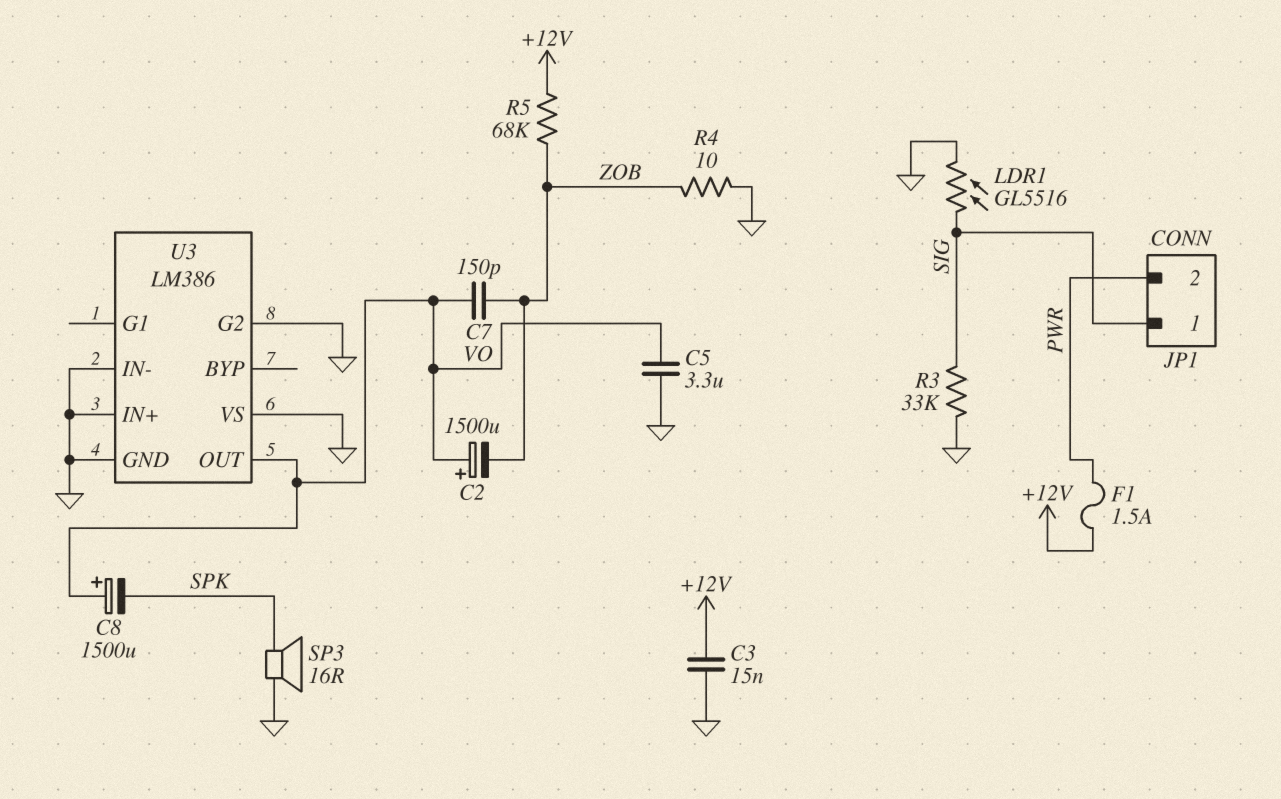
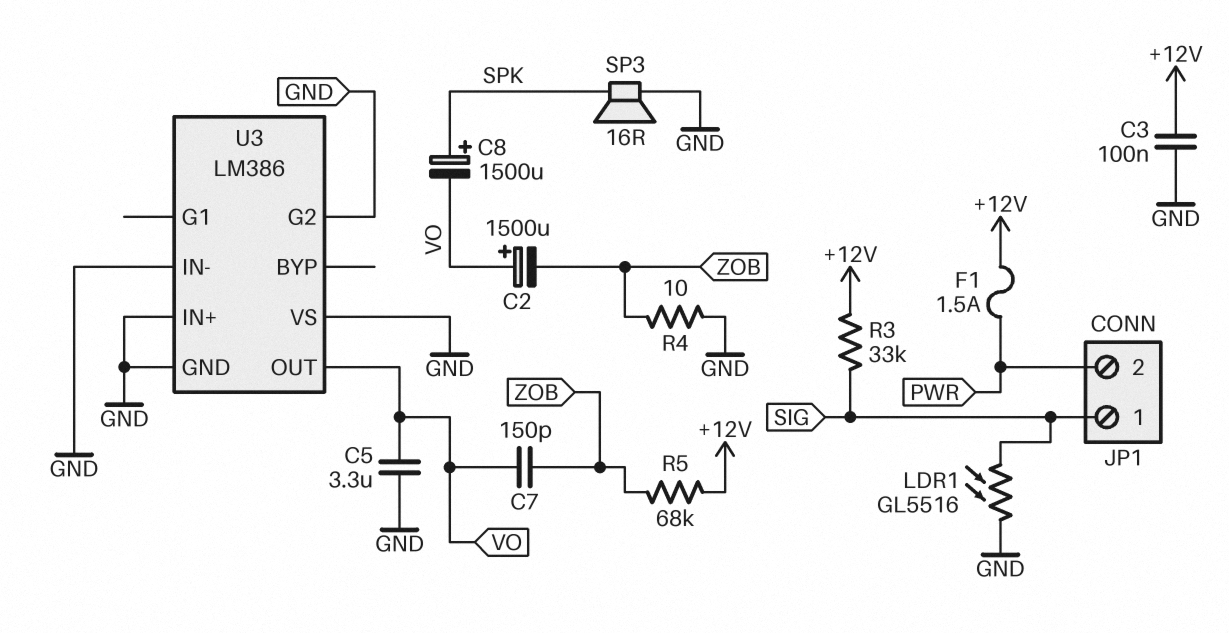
C3: 15nF (+12V, GND) -> 100nF (+12V, GND)
C8: 1500uF (plus VO, minus SPK) -> 1500uF (plus SPK, minus VO)
R3: 33k (GND, SIG) -> 33k (+12V, SIG)

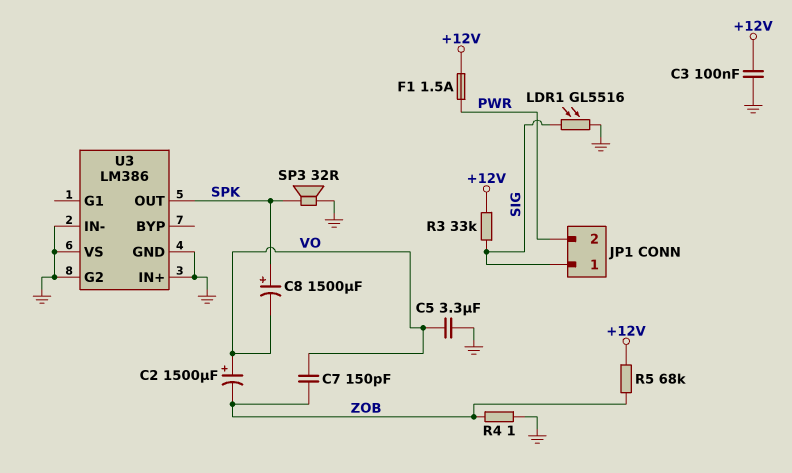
R4: 10 (GND, ZOB) -> 1 (GND, ZOB)
SP3: speaker 16R (GND, SPK) -> speaker 32R (GND, SPK)
U3 pin OUT: VO -> SPK

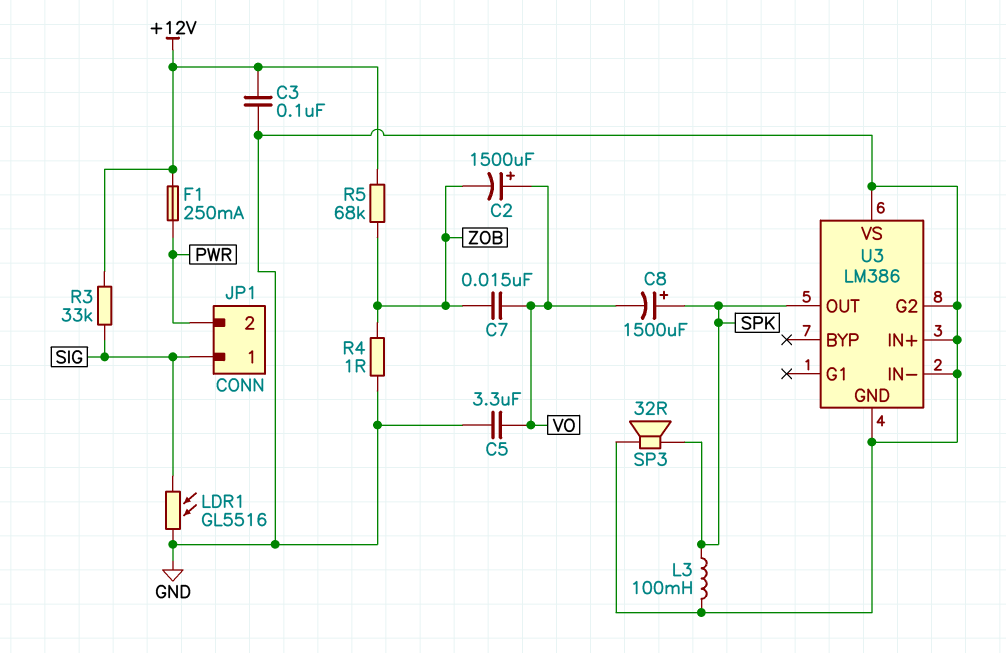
C7: 150pF (VO, ZOB) -> 15nF (VO, ZOB)
F1: 1.5A (+12V, PWR) -> 250mA (+12V, PWR)
L3: none -> 100mH (GND, SPK)

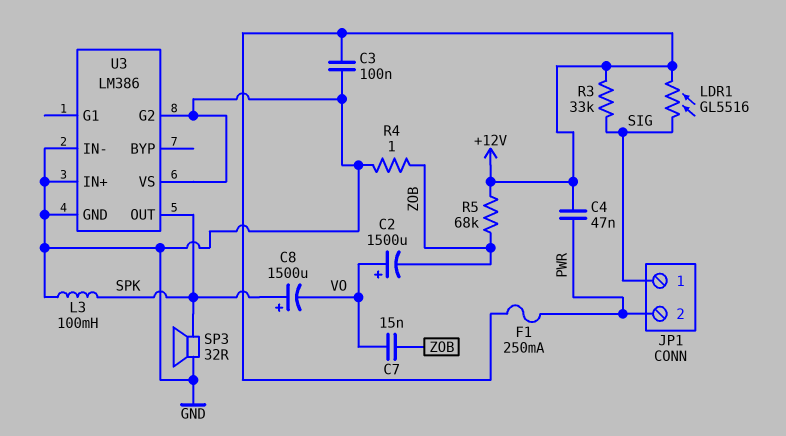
C4: none -> 47nF (+12V, PWR)
C5: 3.3uF (GND, VO) -> none
LDR1: GL5516 (GND, SIG) -> GL5516 (+12V, SIG)

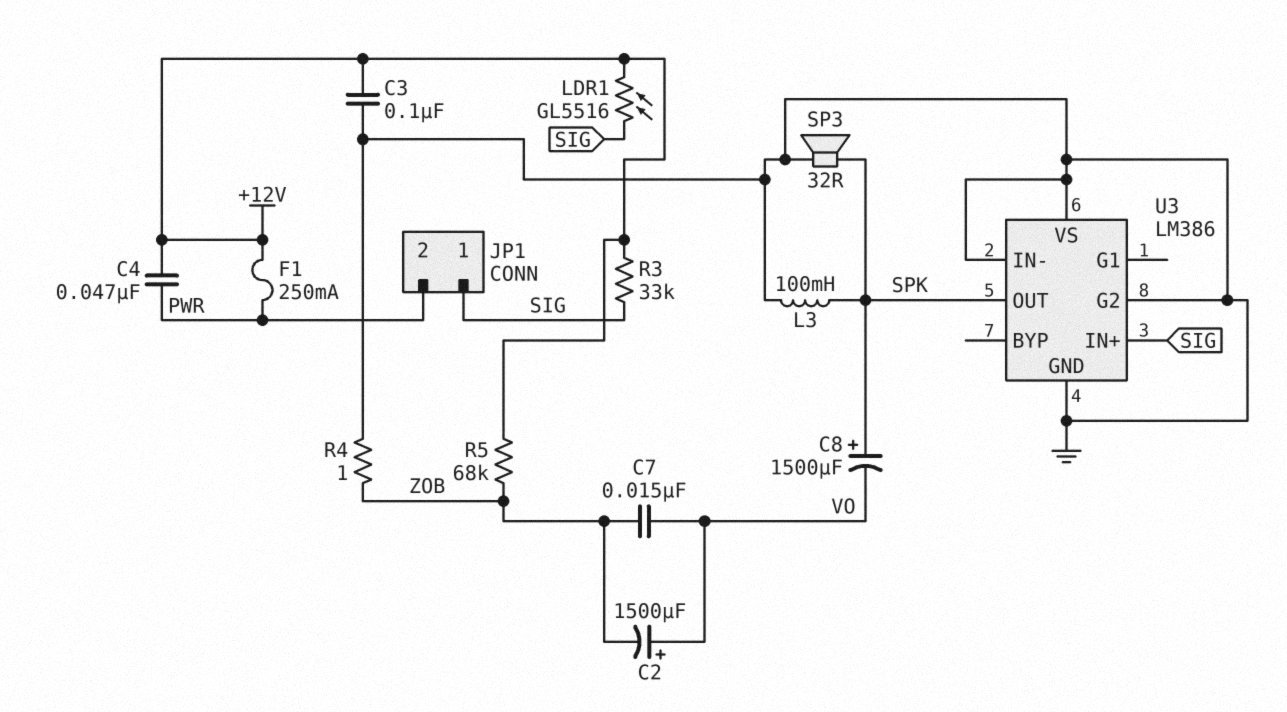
U3 pin IN+: GND -> SIG

